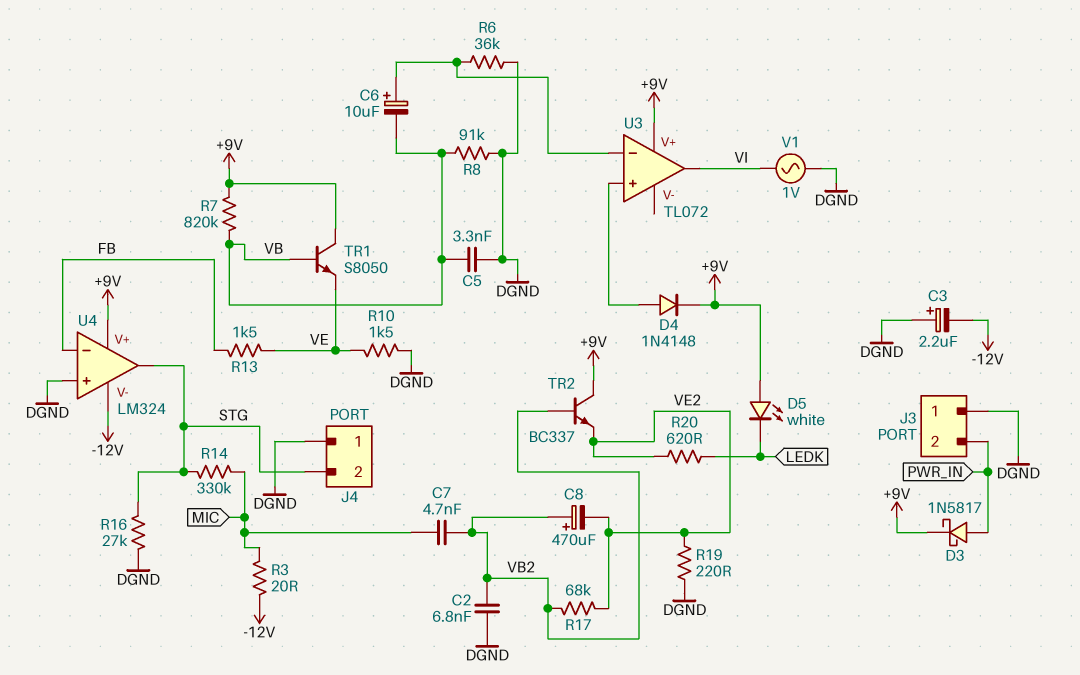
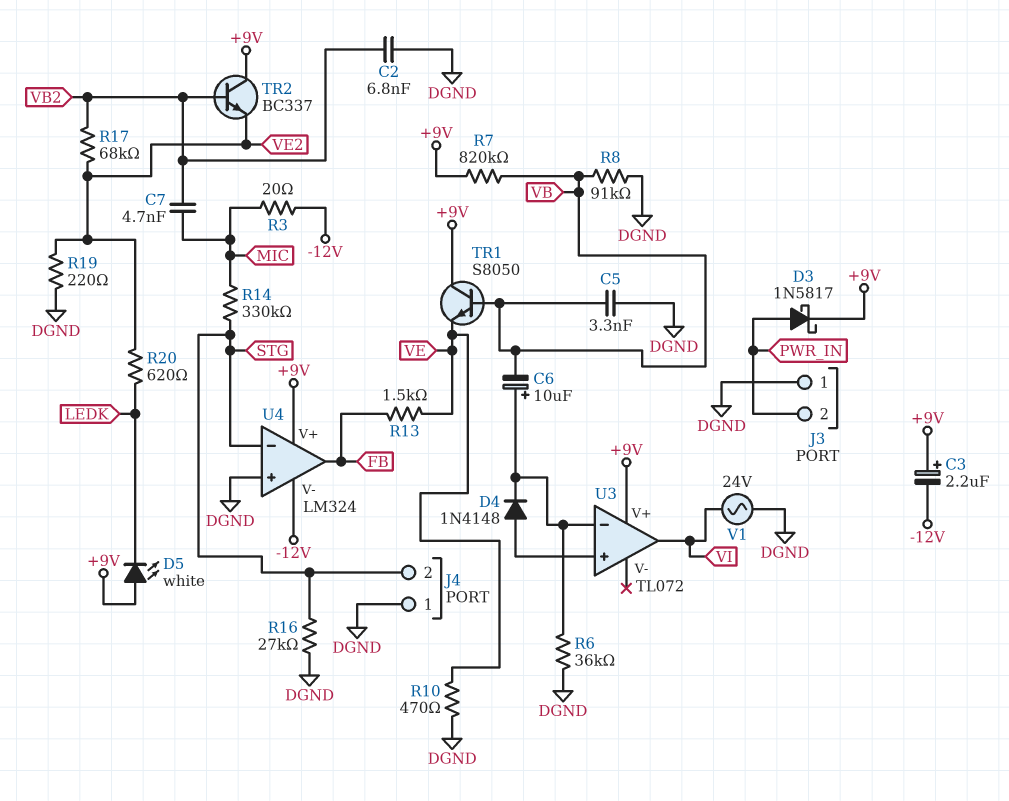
C3: 2.2uF (plus DGND, minus -12V) -> 2.2uF (plus +9V, minus -12V)
C8: 470uF (plus VB2, minus VE2) -> none
D4: diode 1N4148 (A U3/in+, K +9V) -> diode 1N4148 (A U3/in+, K U3/in-)
R10: 1.5k (DGND, VE) -> 470 (DGND, VE)
U4 pin in-: FB -> STG
U4 pin out: STG -> FB
V1: AC 1V (DGND, VI) -> AC 24V (DGND, VI)

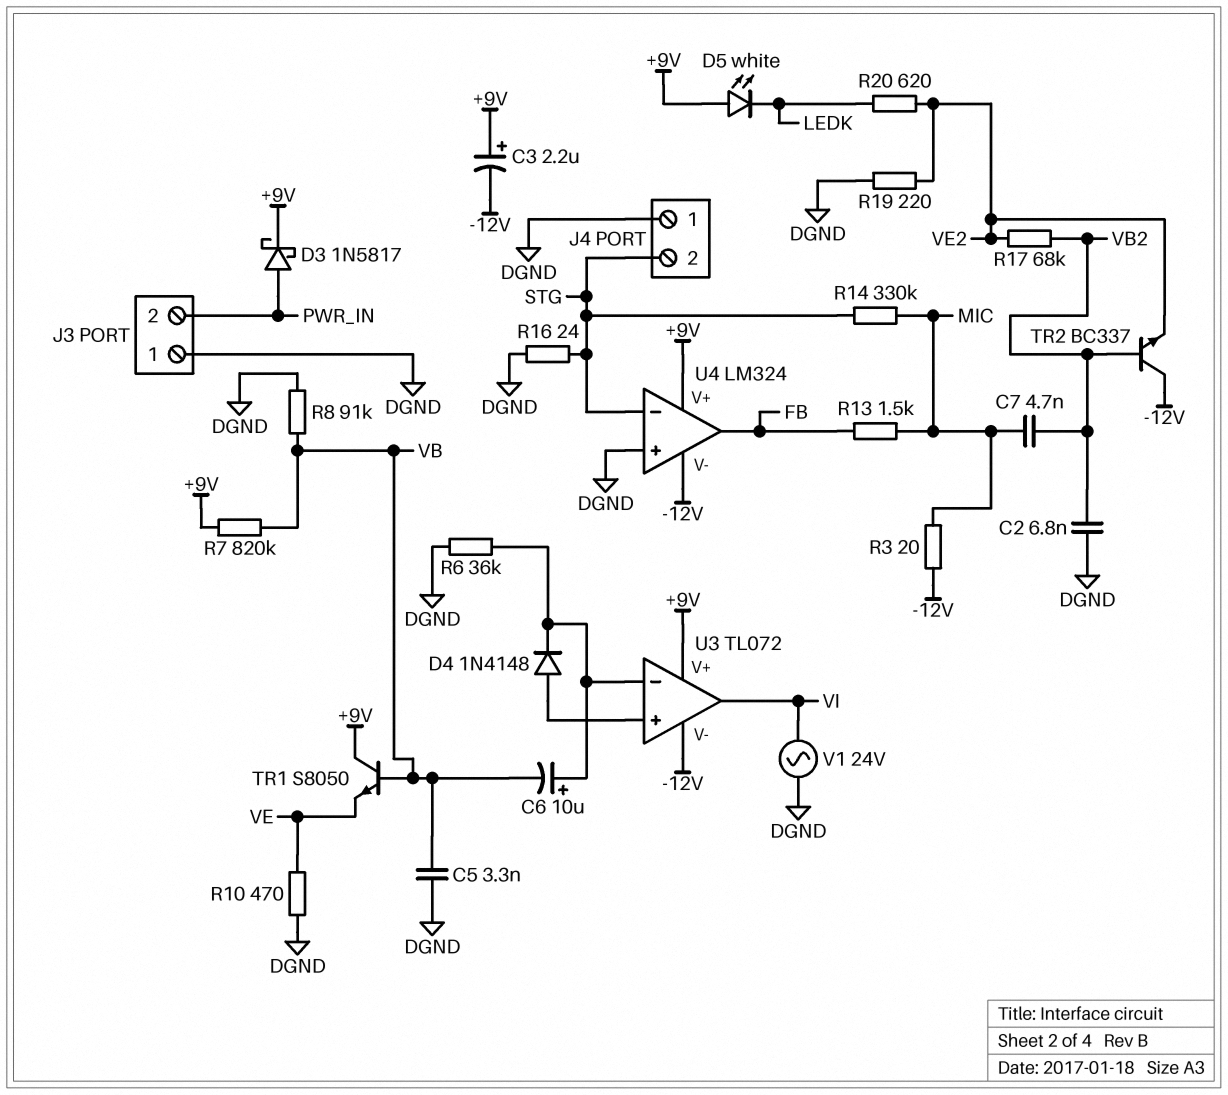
R13: 1.5k (FB, VE) -> 1.5k (FB, MIC)
R16: 27k (DGND, STG) -> 24 (DGND, STG)
TR2: NPN BC337 (B VB2, C +9V, E VE2) -> NPN BC337 (B VB2, C -12V, E VE2)
U3 pin V-: none -> -12V

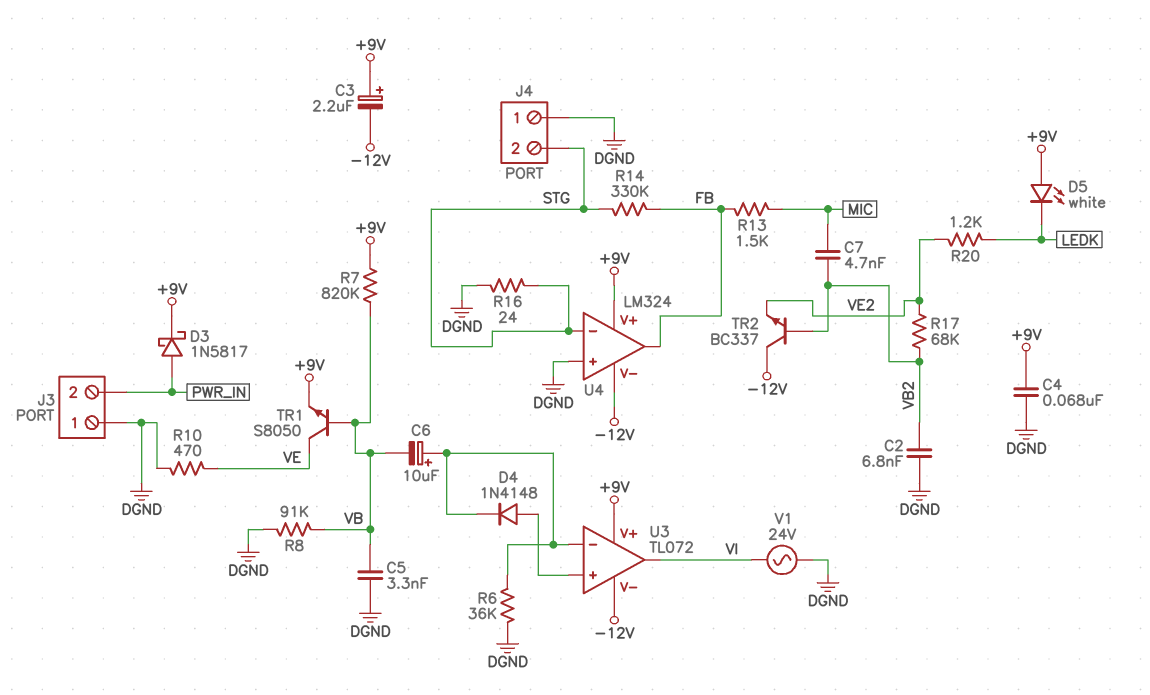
C4: none -> 68nF (+9V, DGND)
R3: 20 (-12V, MIC) -> none
R14: 330k (MIC, STG) -> 330k (FB, STG)
R19: 220 (DGND, VE2) -> none
R20: 620 (LEDK, VE2) -> 1.2k (LEDK, VE2)
TR1: NPN S8050 (B VB, C +9V, E VE) -> NPN S8050 (B VB, C VE, E +9V)

